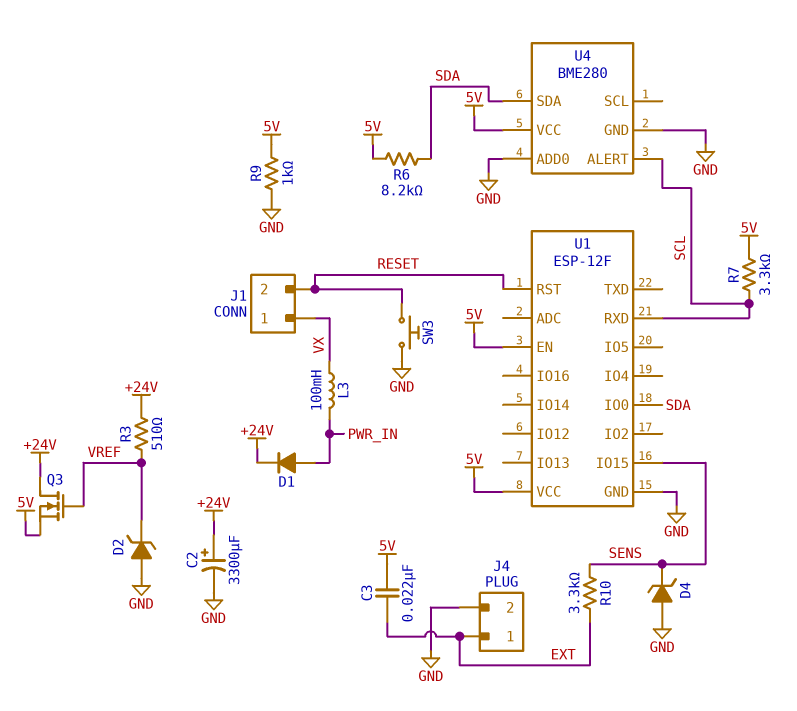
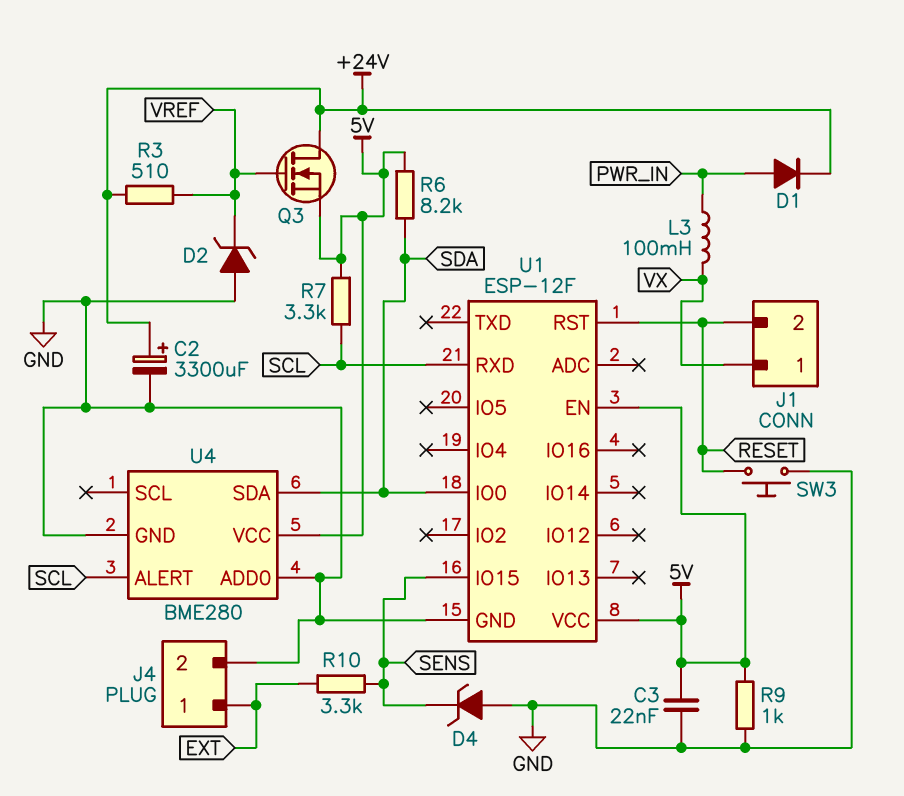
C3: 22nF (5V, EXT) -> 22nF (5V, GND)

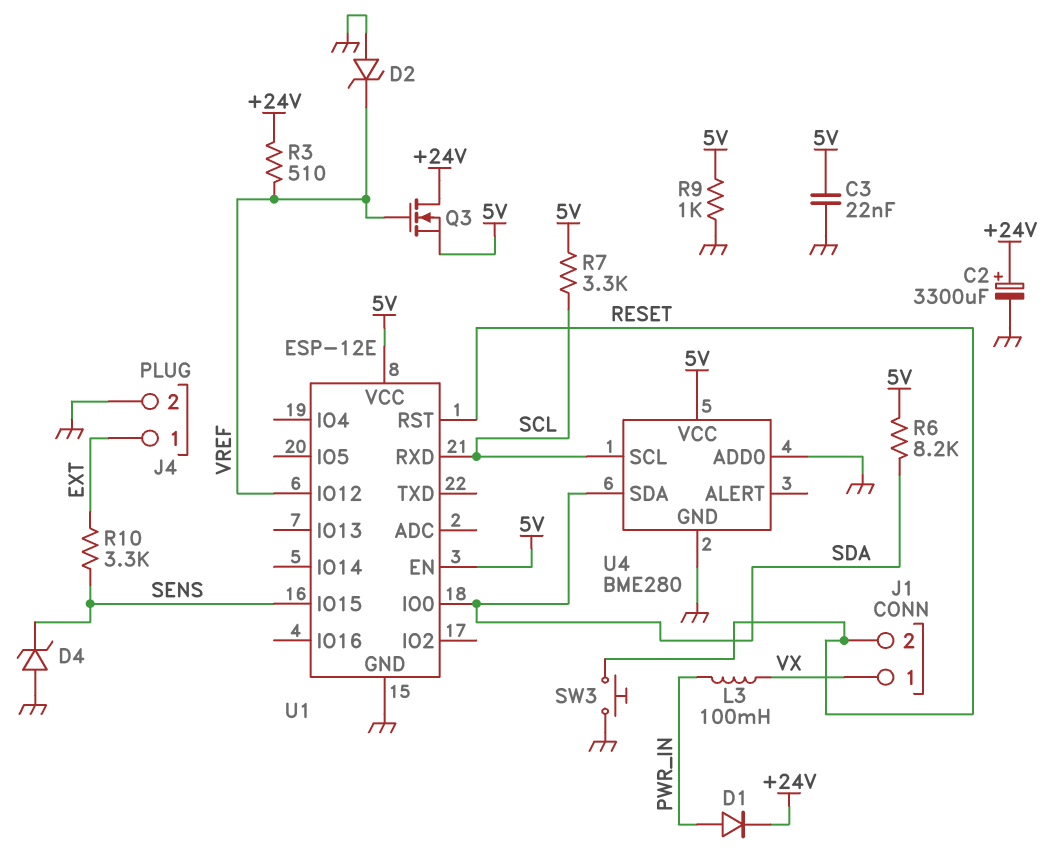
U1: ESP-12F -> ESP-12E
U1 pin IO12: none -> VREF
U4 pin ALERT: SCL -> none
U4 pin SCL: none -> SCL

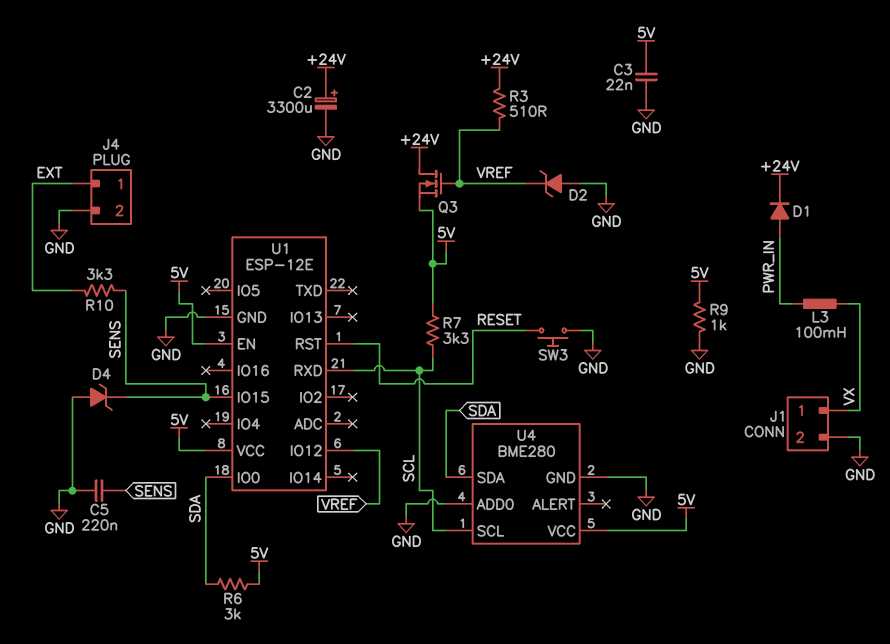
C5: none -> 220nF (GND, SENS)
J1 pin 2: RESET -> GND
R6: 8.2k (5V, SDA) -> 3k (5V, SDA)

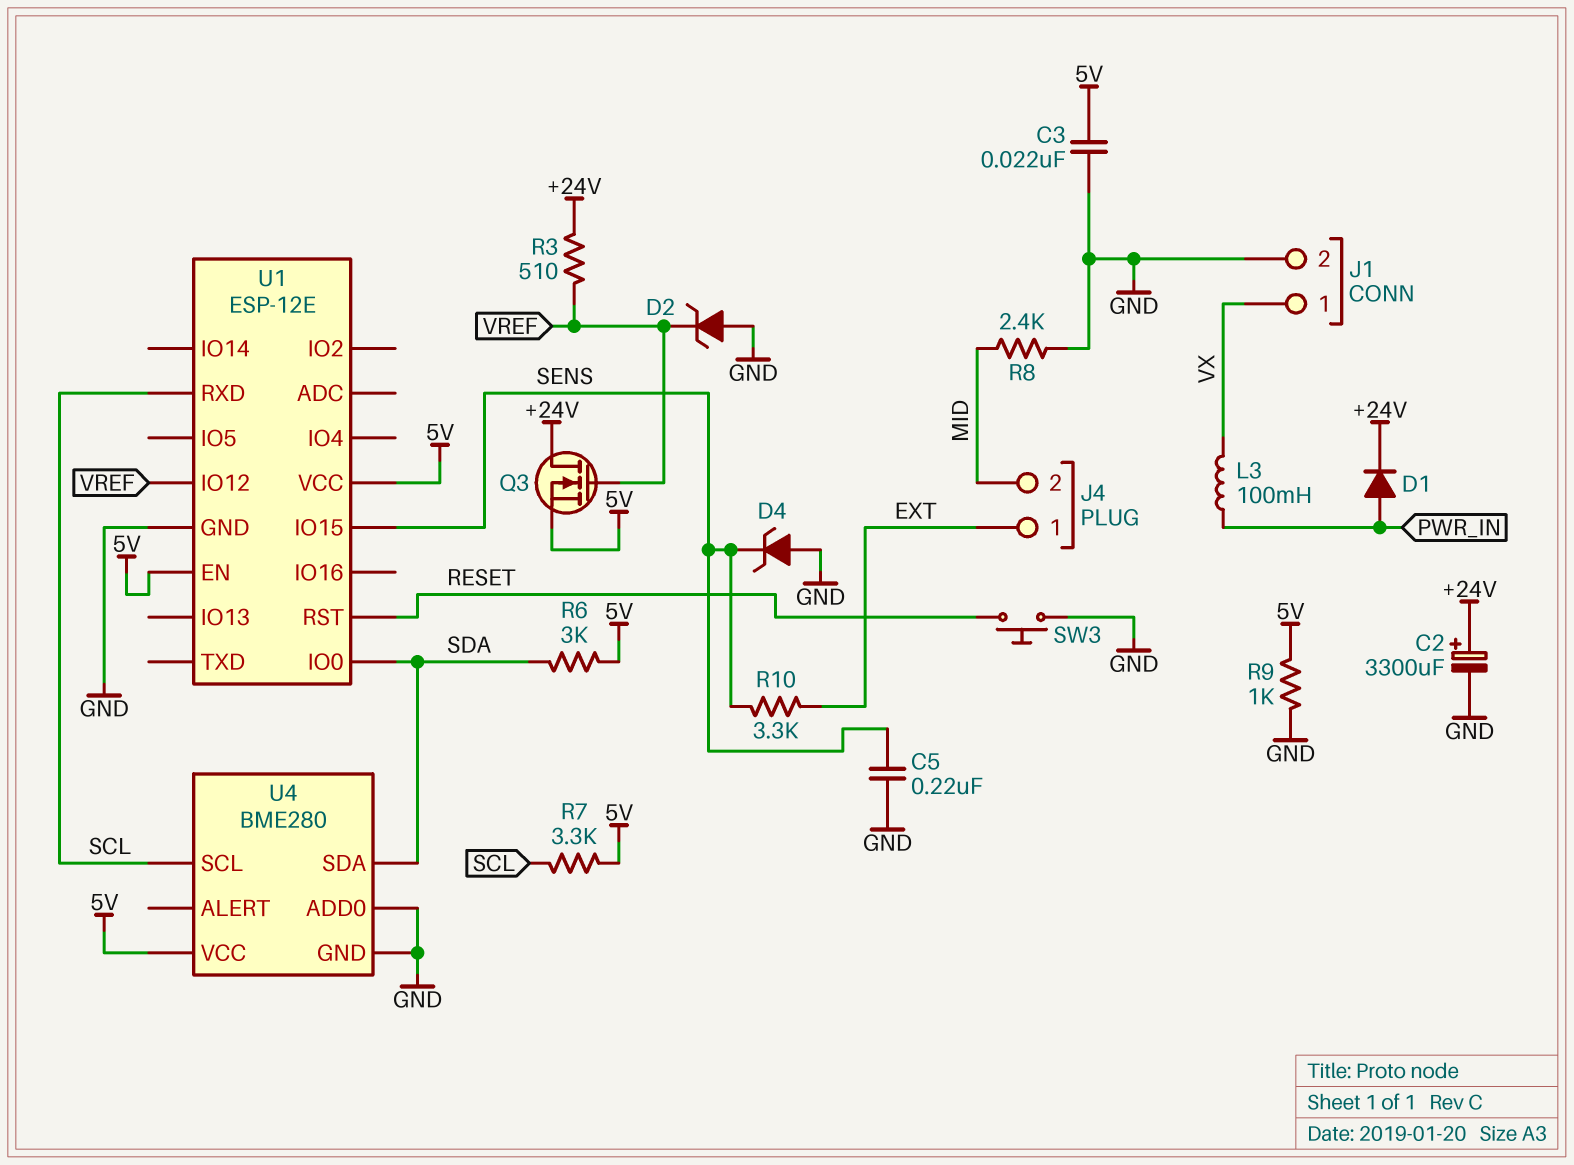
J4 pin 2: GND -> MID
R8: none -> 2.4k (GND, MID)

